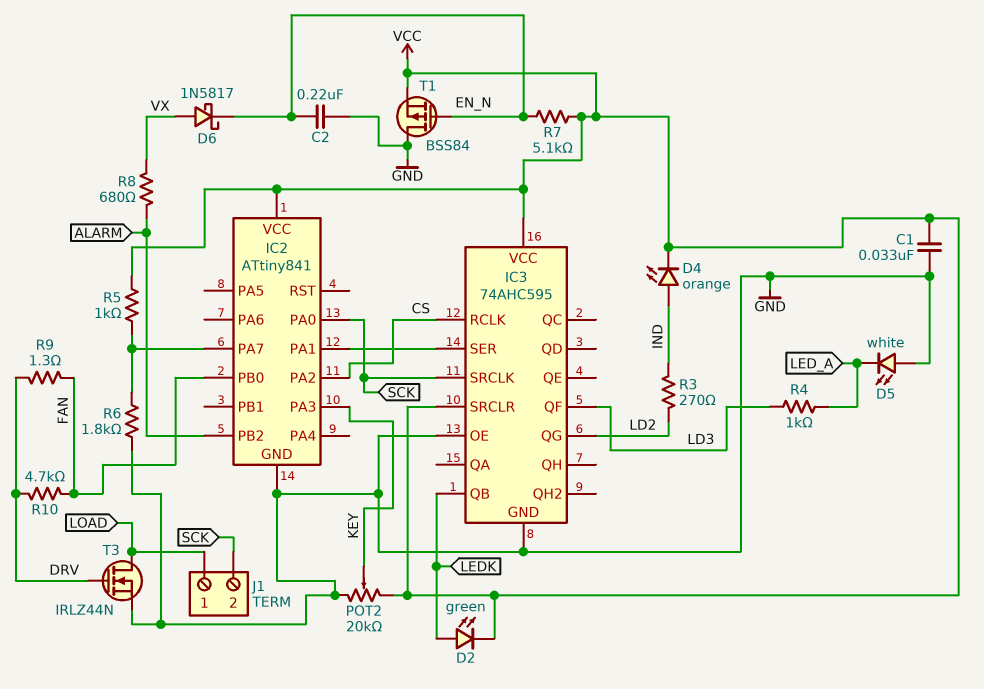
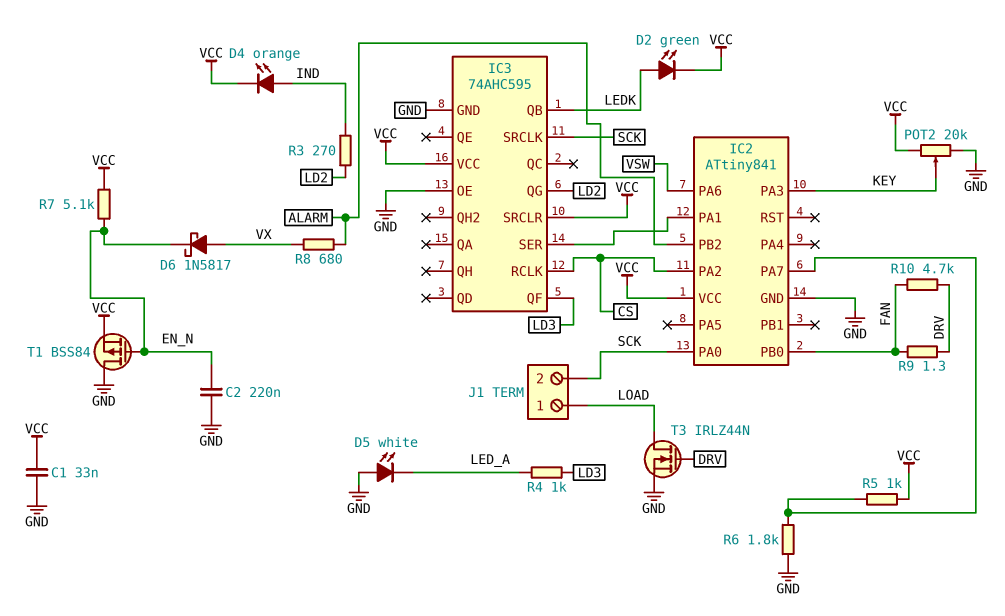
IC2 pin PA6: none -> VSW

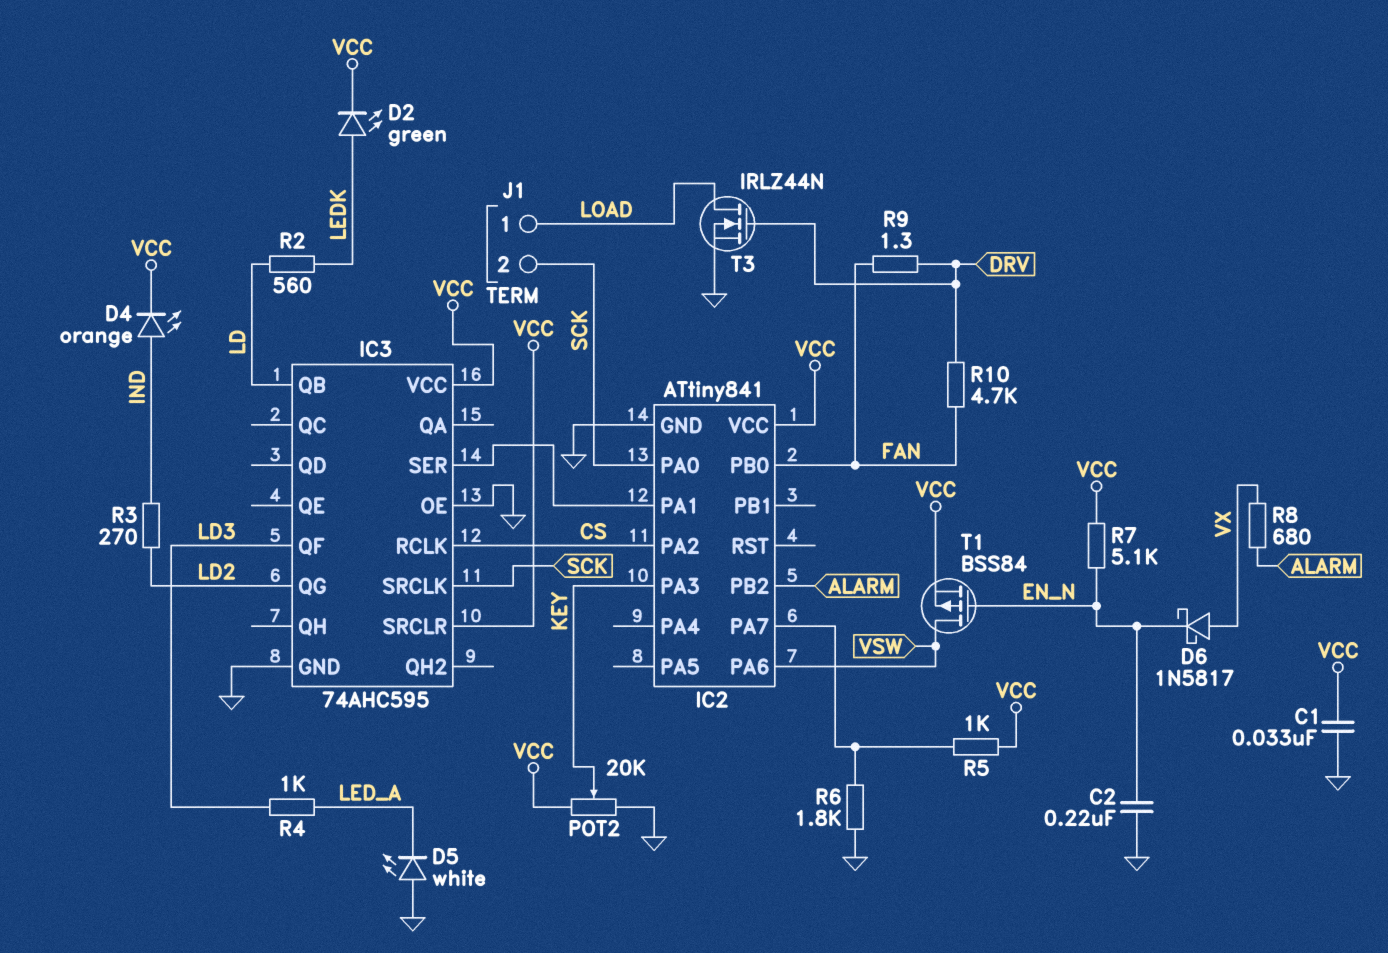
IC3 pin QB: LEDK -> LD
R2: none -> 560 (LD, LEDK)
T1: PMOS BSS84 (G EN_N, D GND, S VCC) -> PMOS BSS84 (G EN_N, D VSW, S VCC)

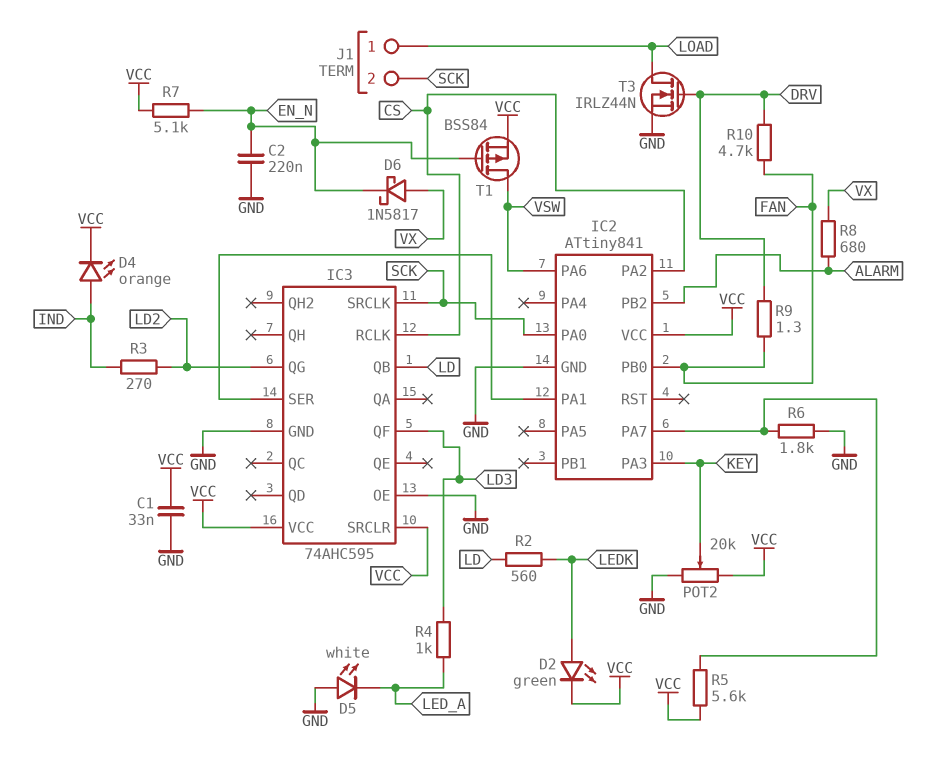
R5: 1k (IC2/PA7, VCC) -> 5.6k (IC2/PA7, VCC)

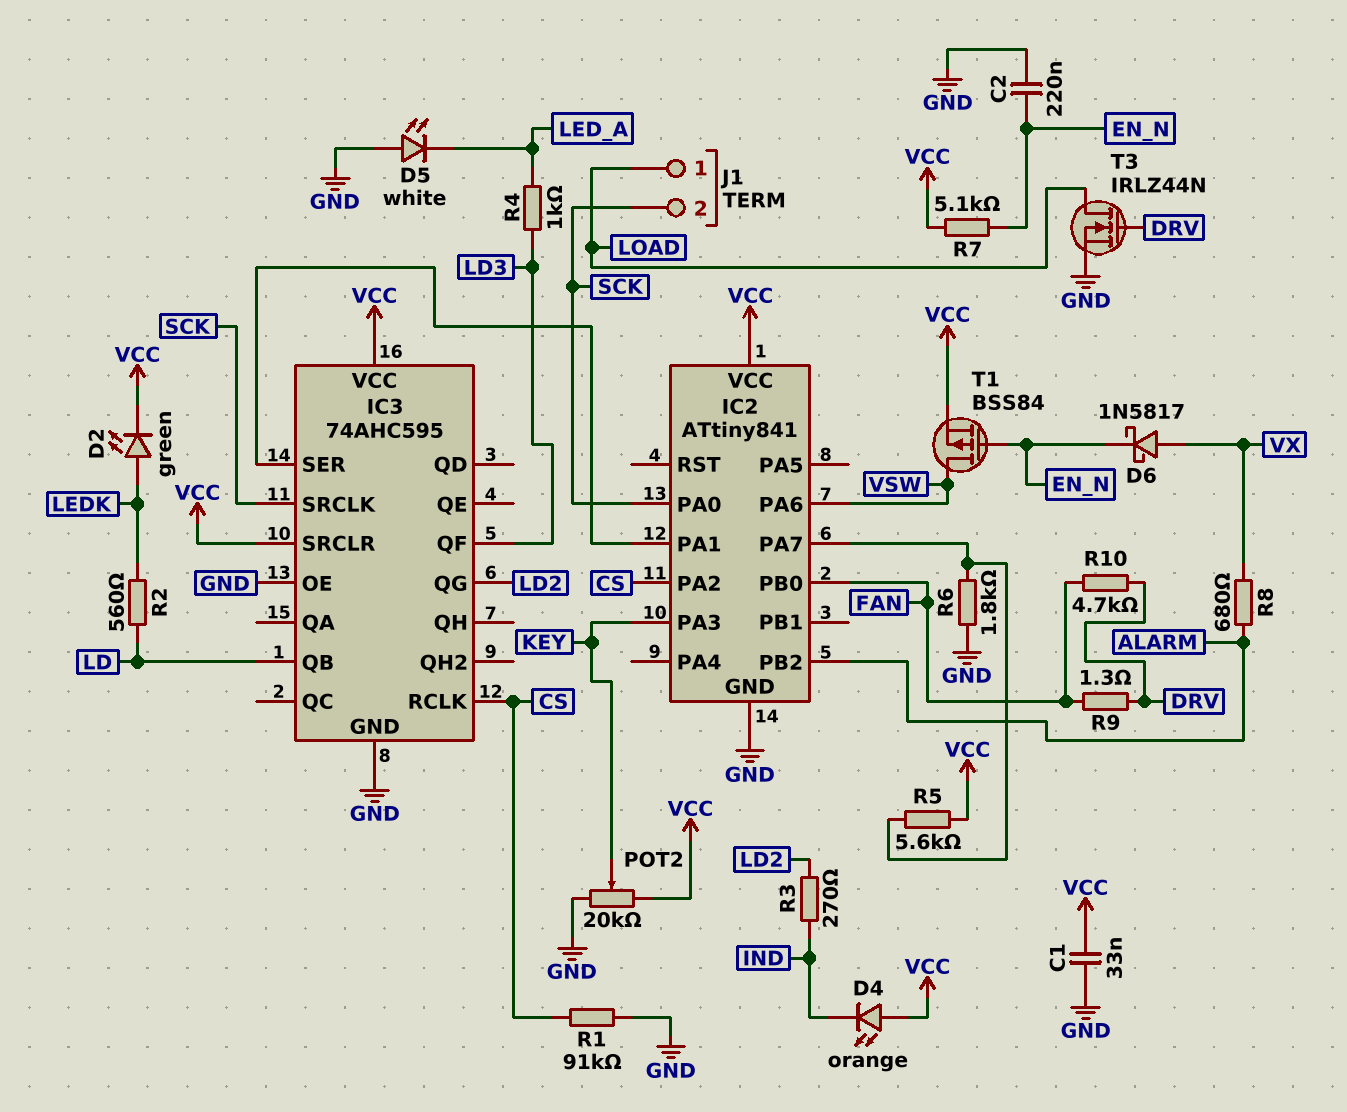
D4: LED orange (A IND, K VCC) -> LED orange (A VCC, K IND)
R1: none -> 91k (CS, GND)

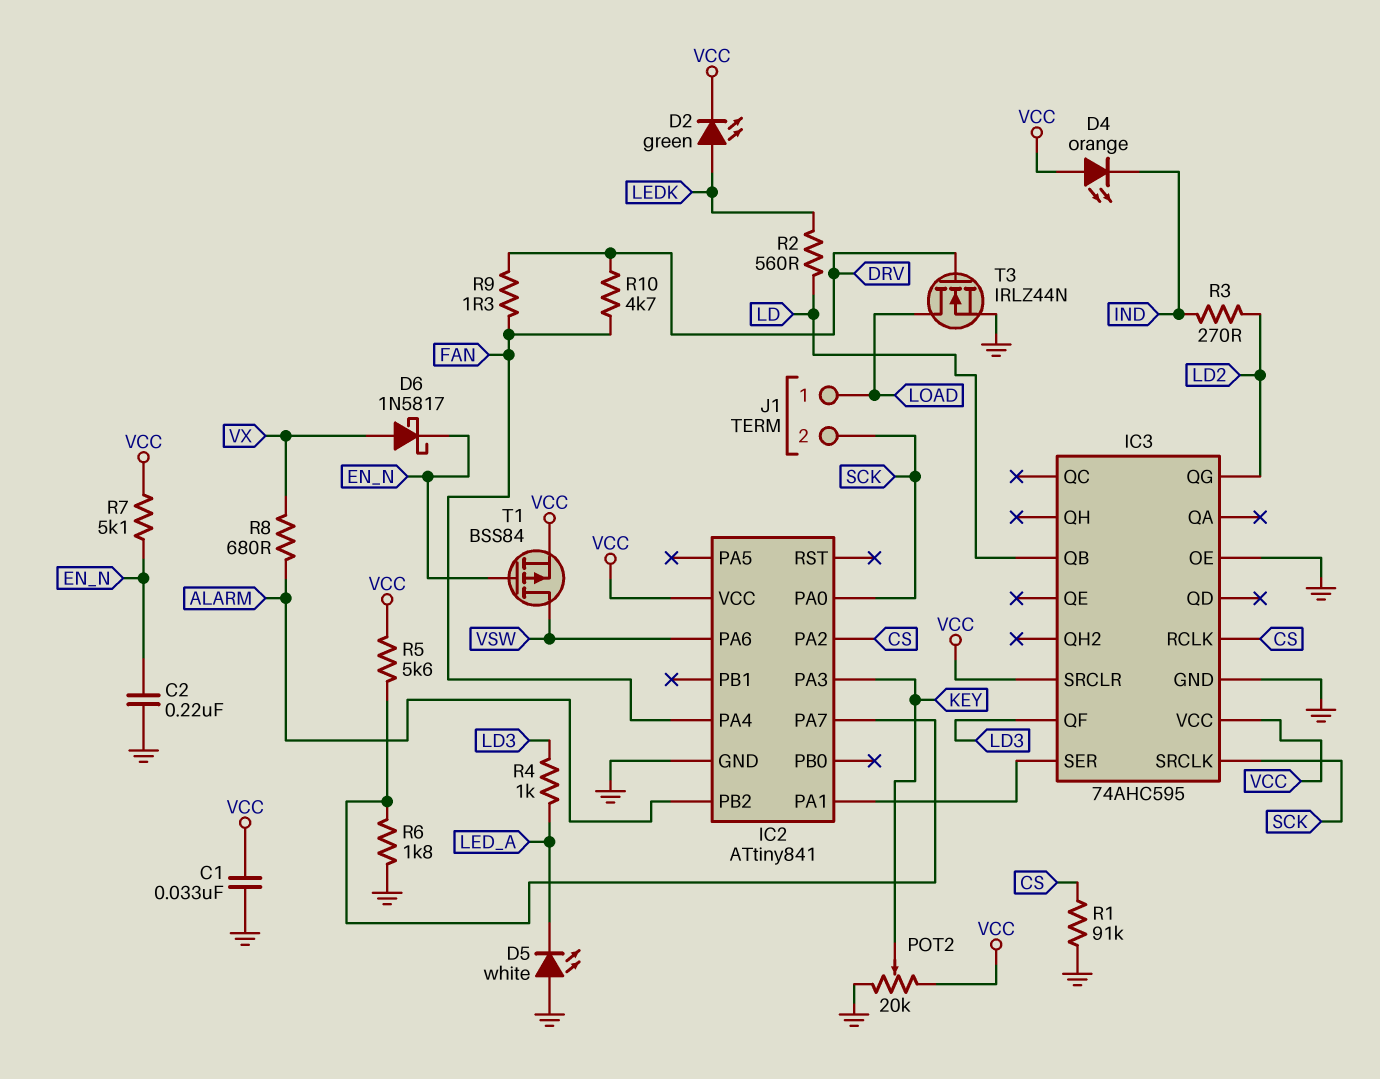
IC2 pin PA4: none -> FAN
IC2 pin PB0: FAN -> none

